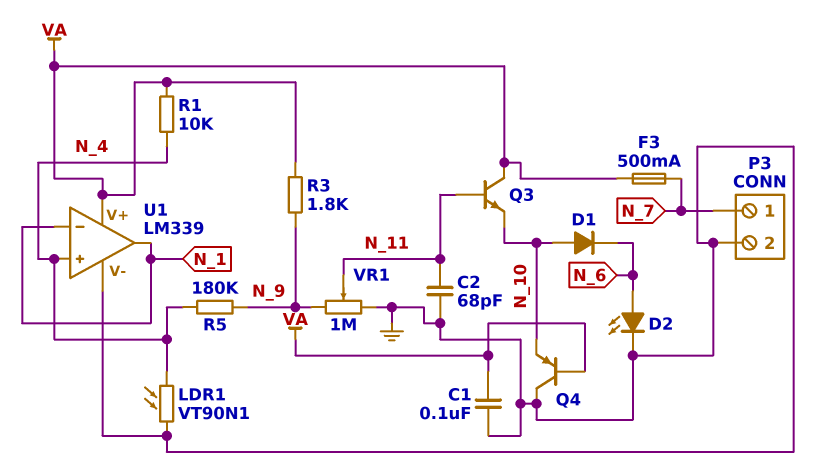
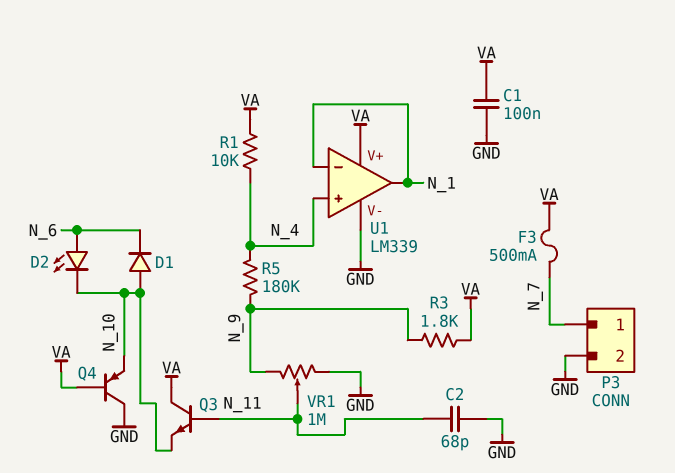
D2: LED (A N_6, K GND) -> LED (A N_6, K N_10)
LDR1: VT90N1 (GND, N_4) -> none

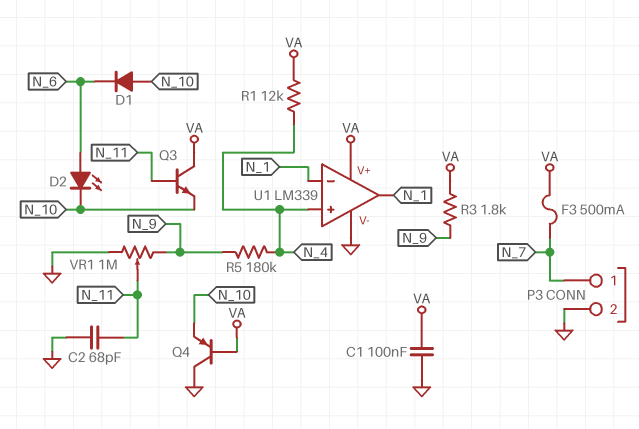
R1: 10k (N_4, VA) -> 12k (N_4, VA)

